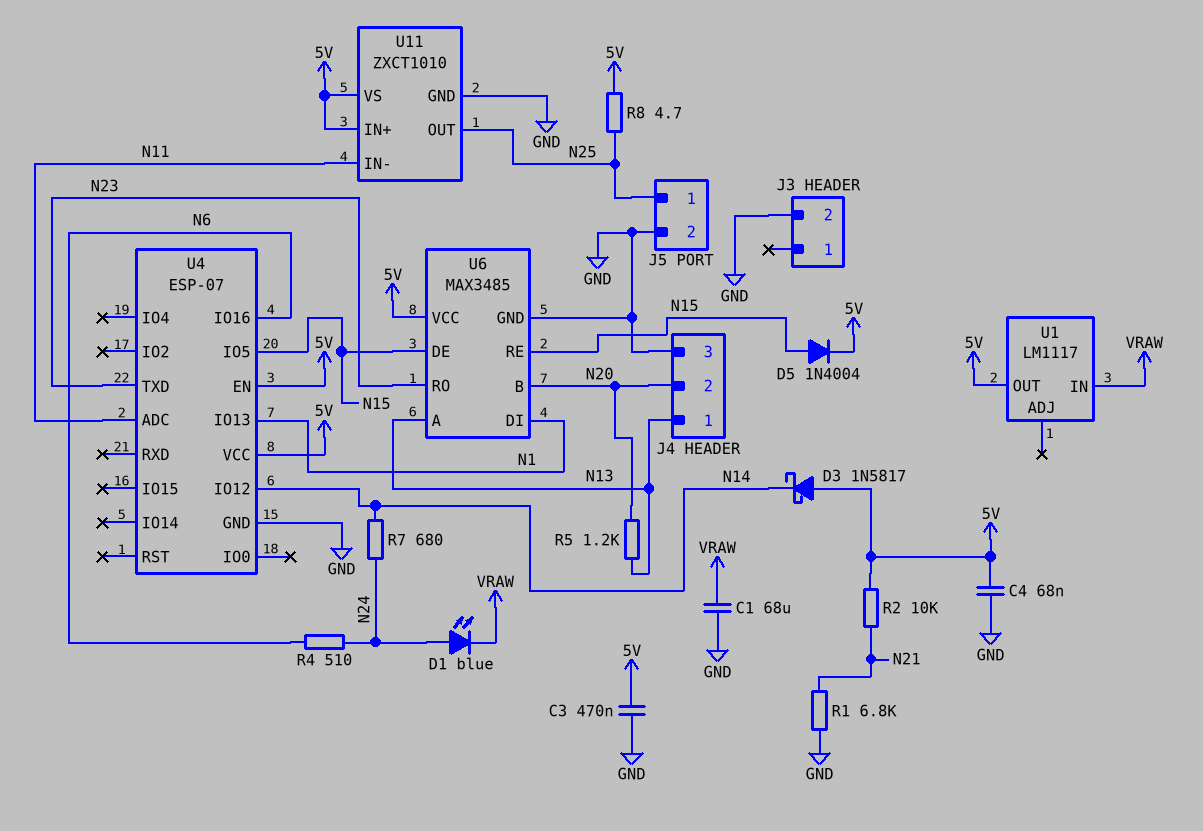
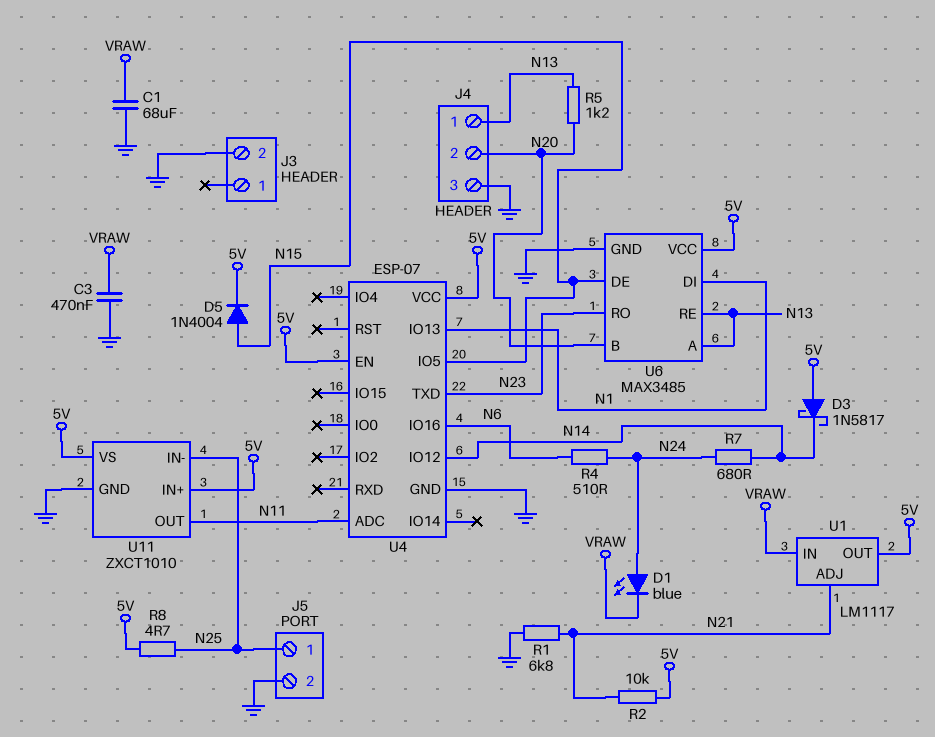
C3: 470nF (5V, GND) -> 470nF (GND, VRAW)
C4: 68nF (5V, GND) -> none
U1 pin ADJ: none -> N21
U6 pin RE: N15 -> N13
U11 pin IN-: N11 -> N25
U11 pin OUT: N25 -> N11

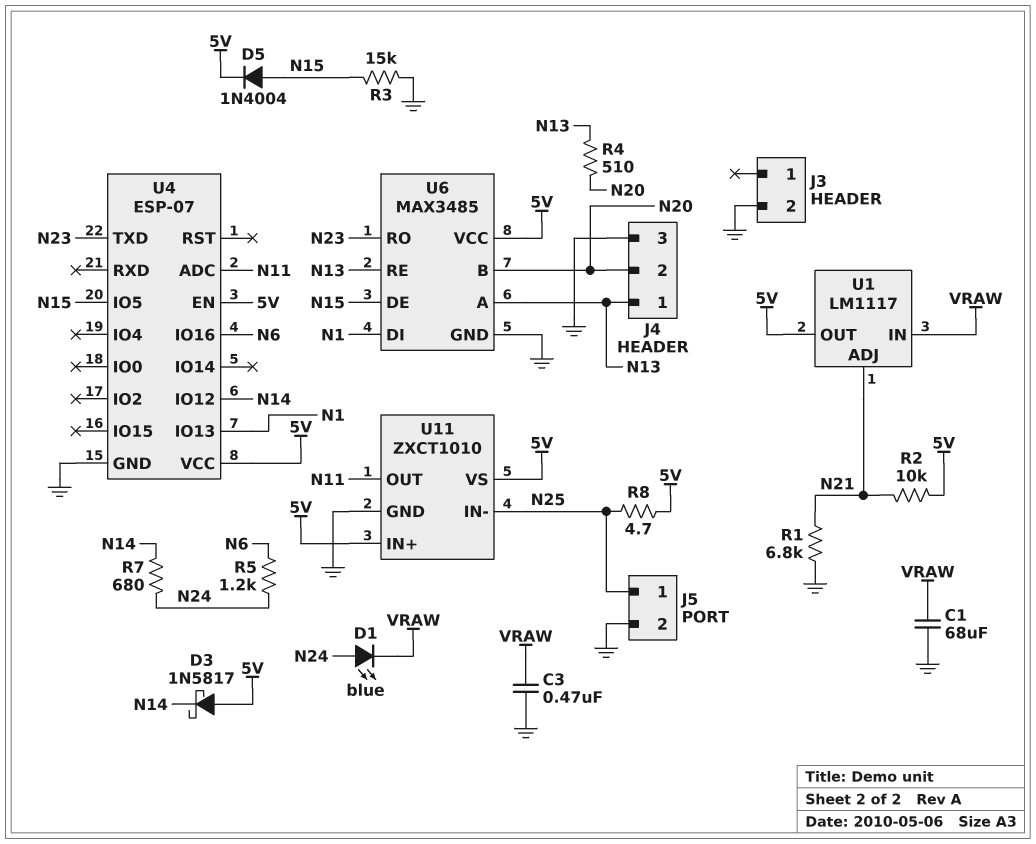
R3: none -> 15k (GND, N15)
R4: 510 (N6, N24) -> 510 (N13, N20)
R5: 1.2k (N13, N20) -> 1.2k (N6, N24)

